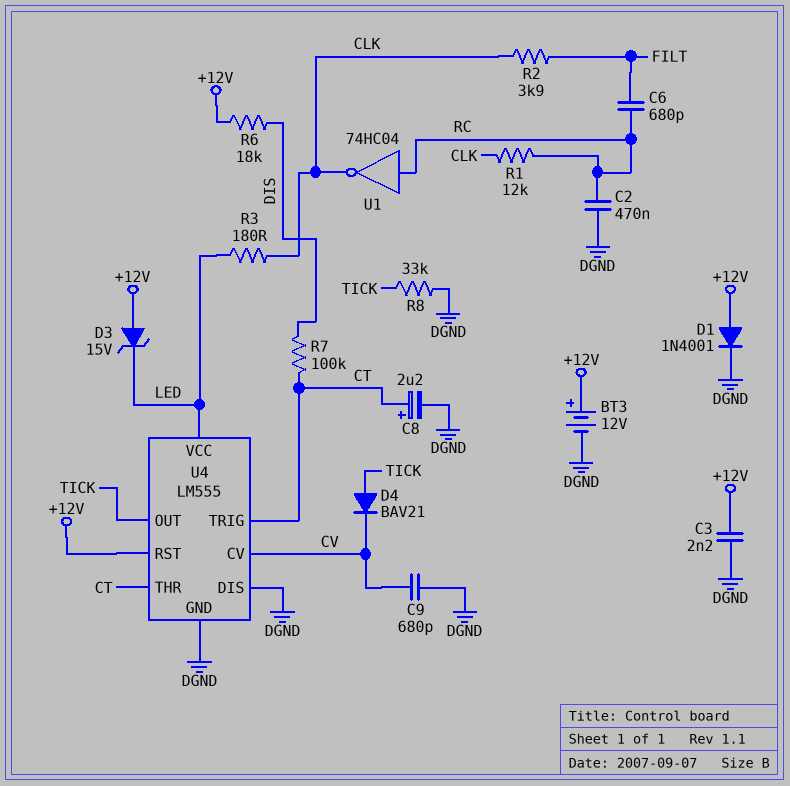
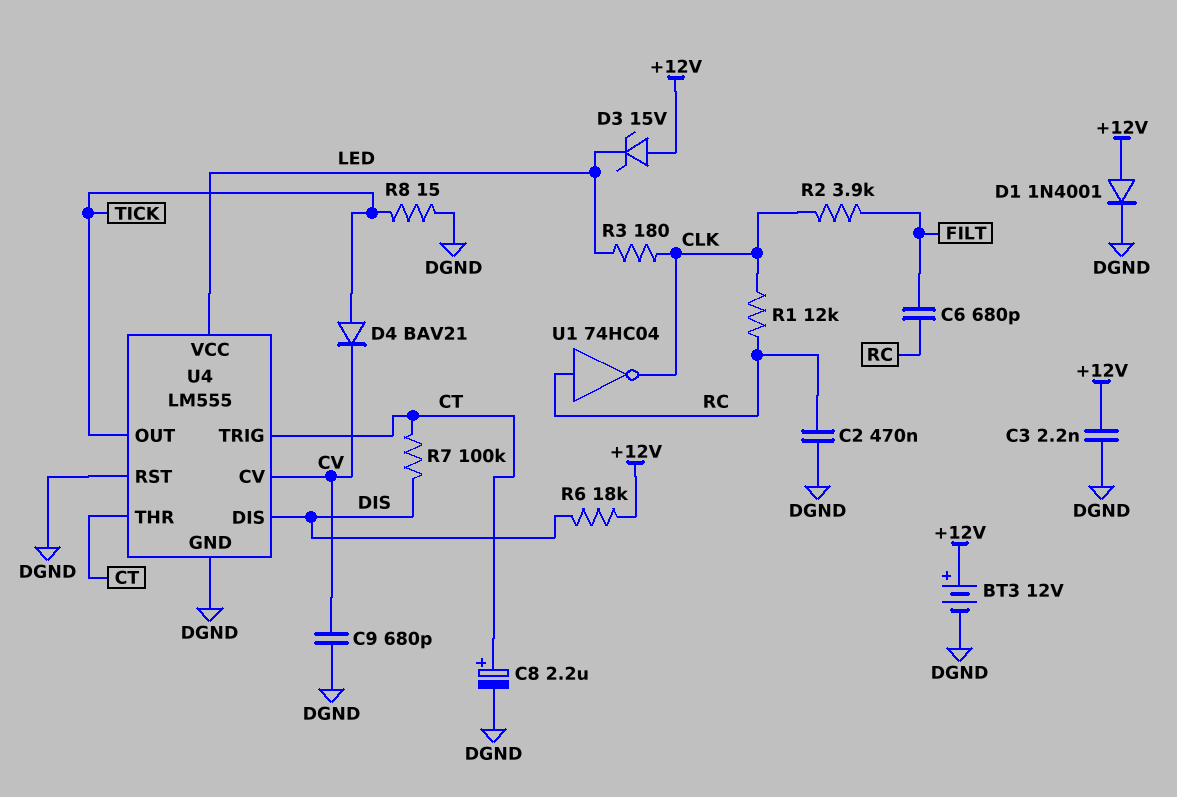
R8: 33k (DGND, TICK) -> 15 (DGND, TICK)
U4 pin DIS: DGND -> DIS
U4 pin RST: +12V -> DGND

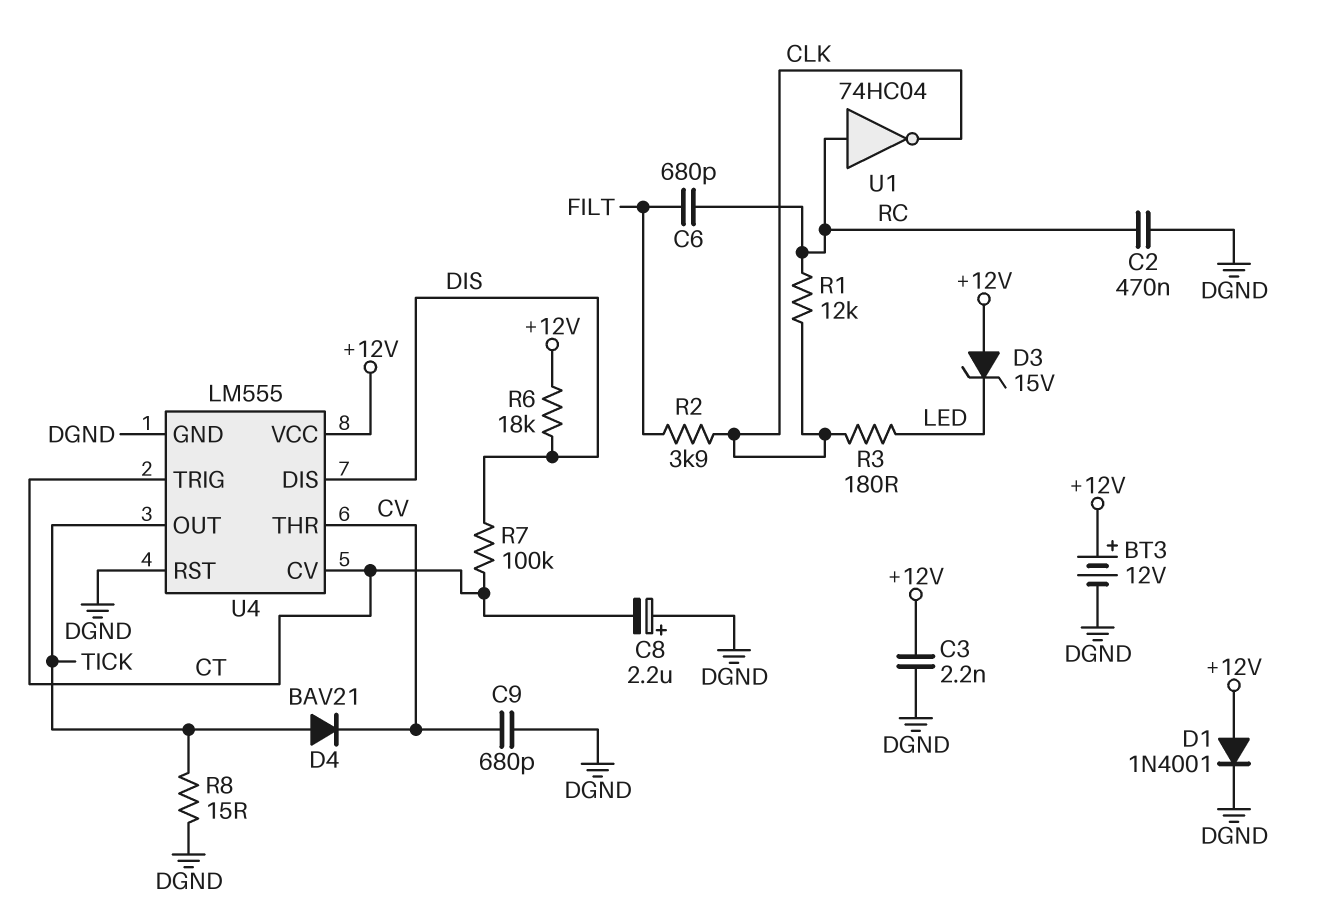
C8: 2.2uF (plus CT, minus DGND) -> 2.2uF (plus DGND, minus CT)
U4 pin CV: CV -> CT
U4 pin THR: CT -> CV
U4 pin VCC: LED -> +12V

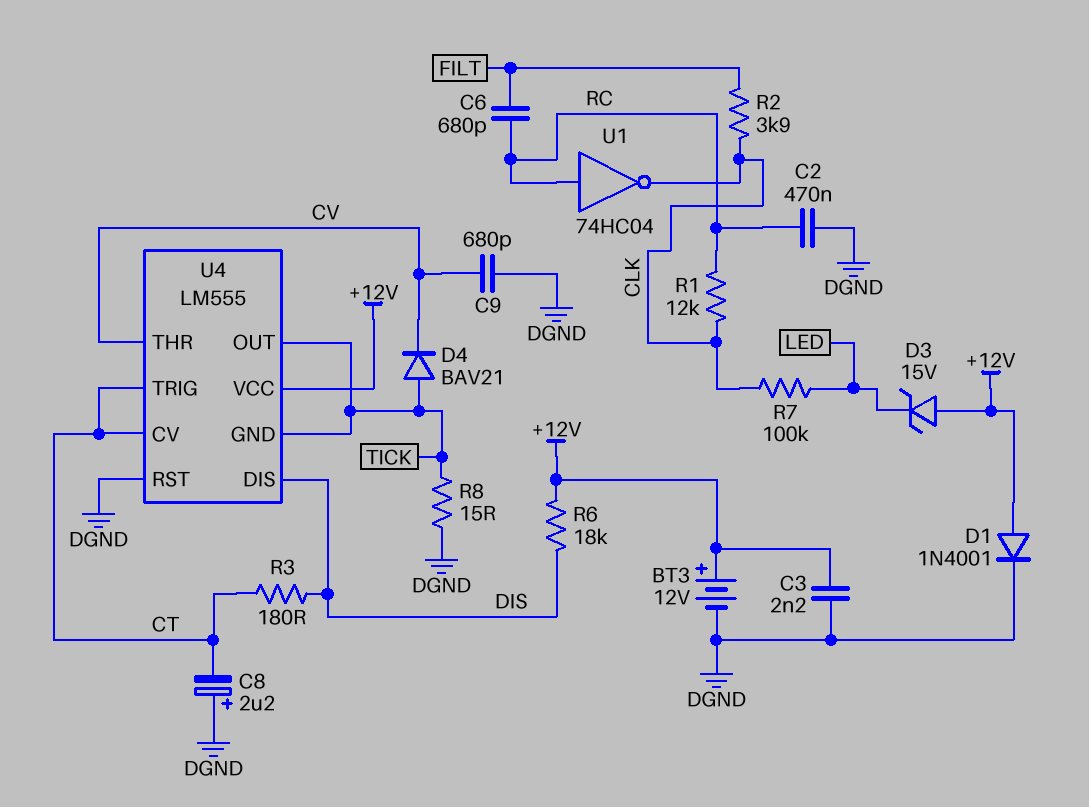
R3: 180 (CLK, LED) -> 180 (CT, DIS)
R7: 100k (CT, DIS) -> 100k (CLK, LED)
U4 pin GND: DGND -> TICK

